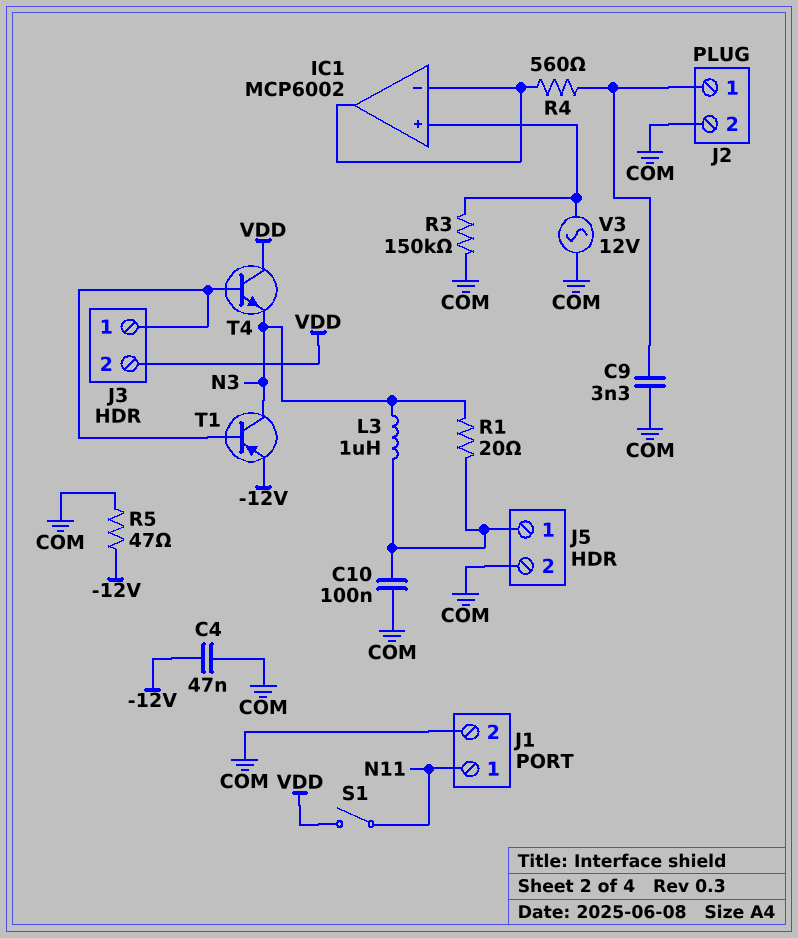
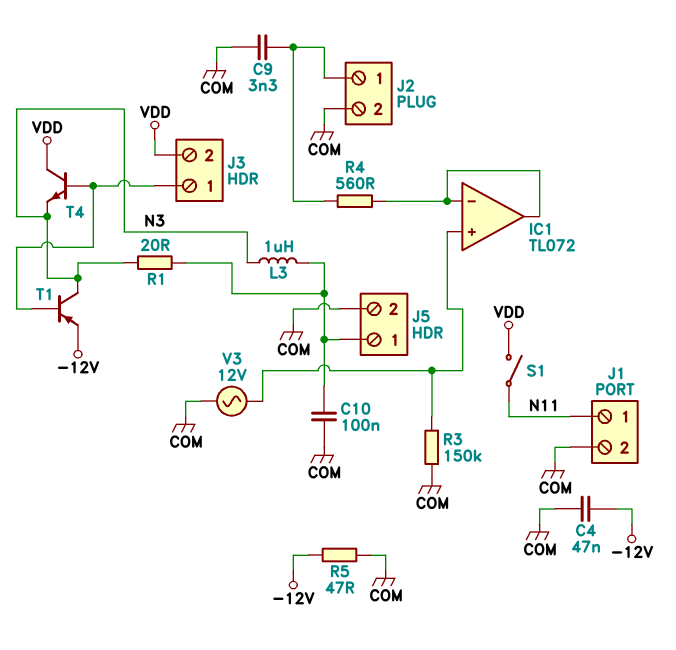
IC1: MCP6002 -> TL072

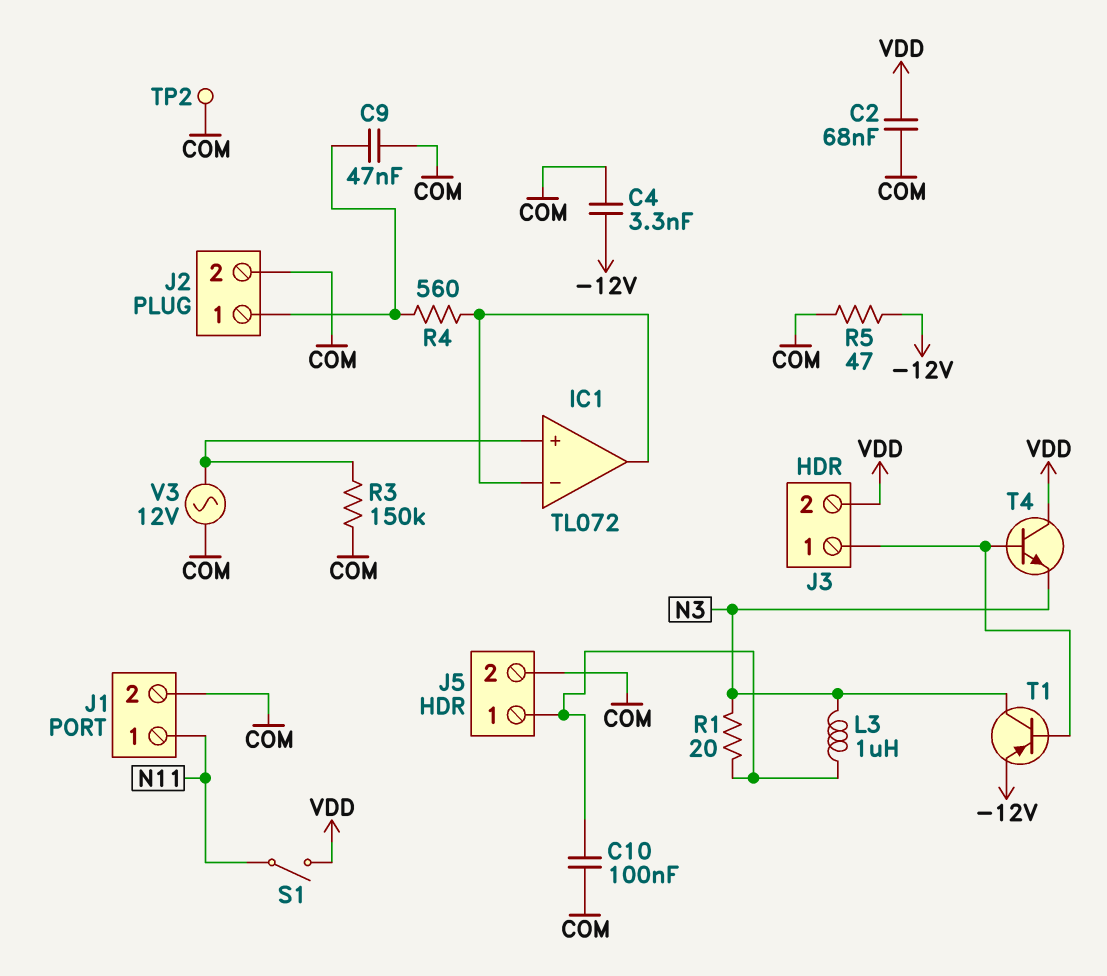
C2: none -> 68nF (COM, VDD)
C4: 47nF (-12V, COM) -> 3.3nF (-12V, COM)
C9: 3.3nF (COM, J2/1) -> 47nF (COM, J2/1)
TP2: none -> test point (COM)

